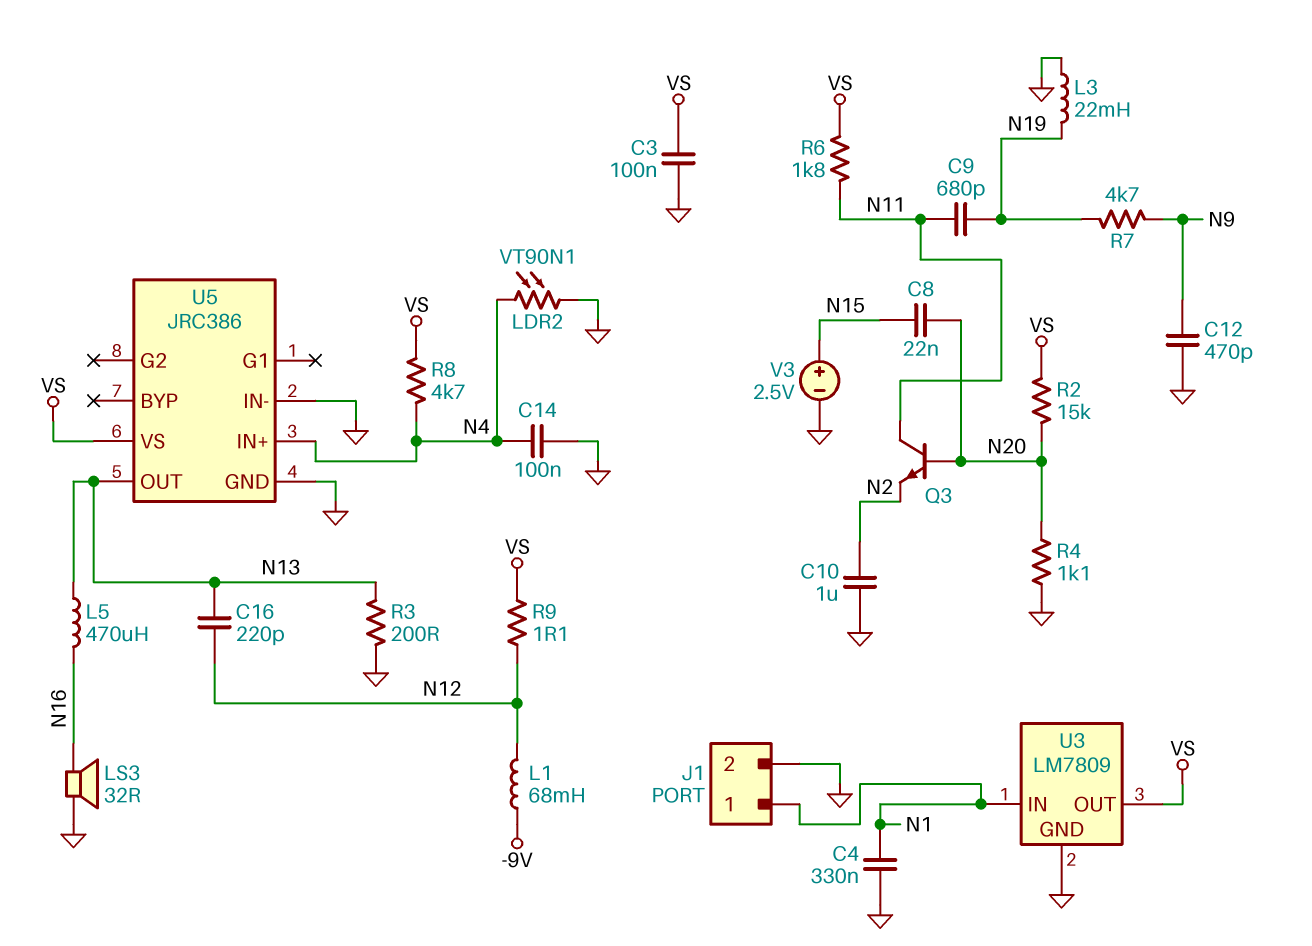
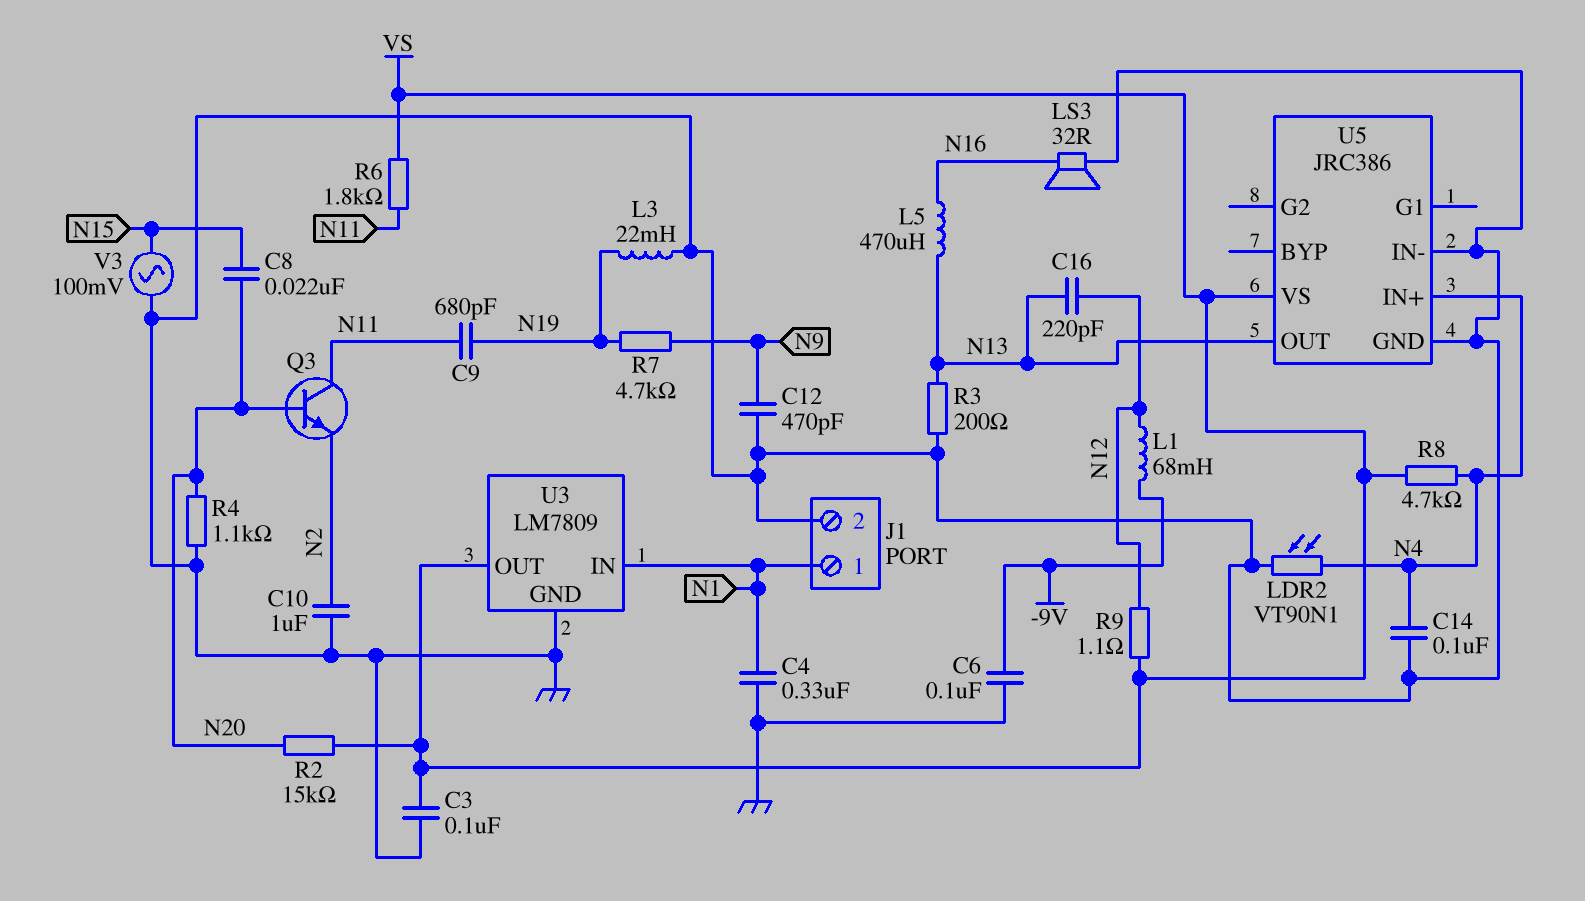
C6: none -> 100nF (-9V, GND)
V3: 2.5V (plus N15, minus GND) -> AC 100mV (GND, N15)

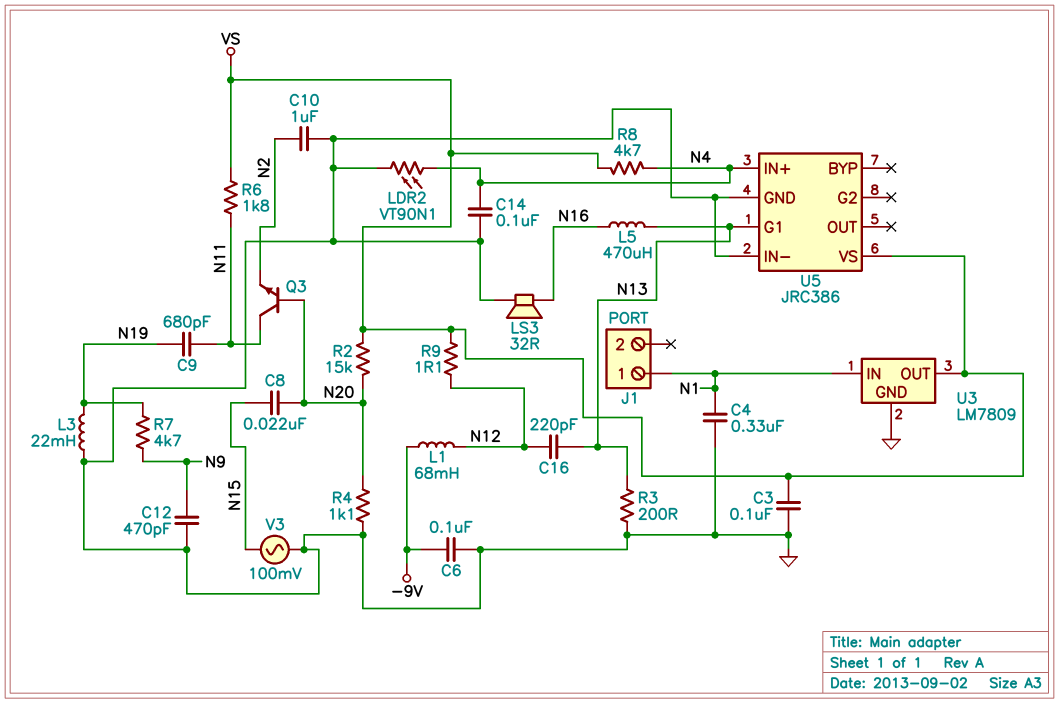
J1 pin 2: GND -> none
U5 pin G1: none -> N13
U5 pin OUT: N13 -> none

